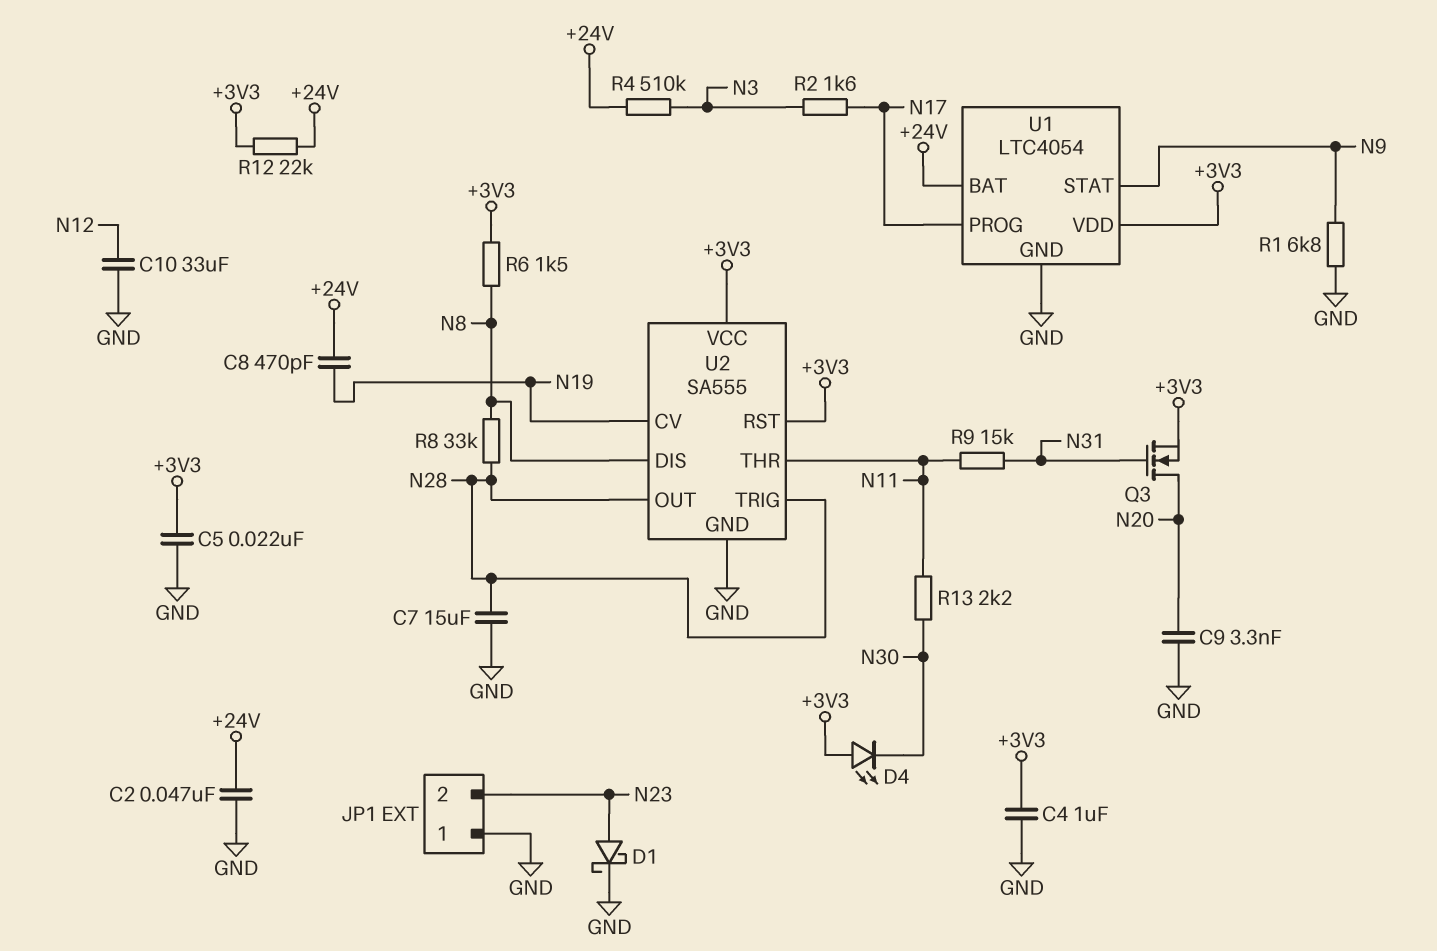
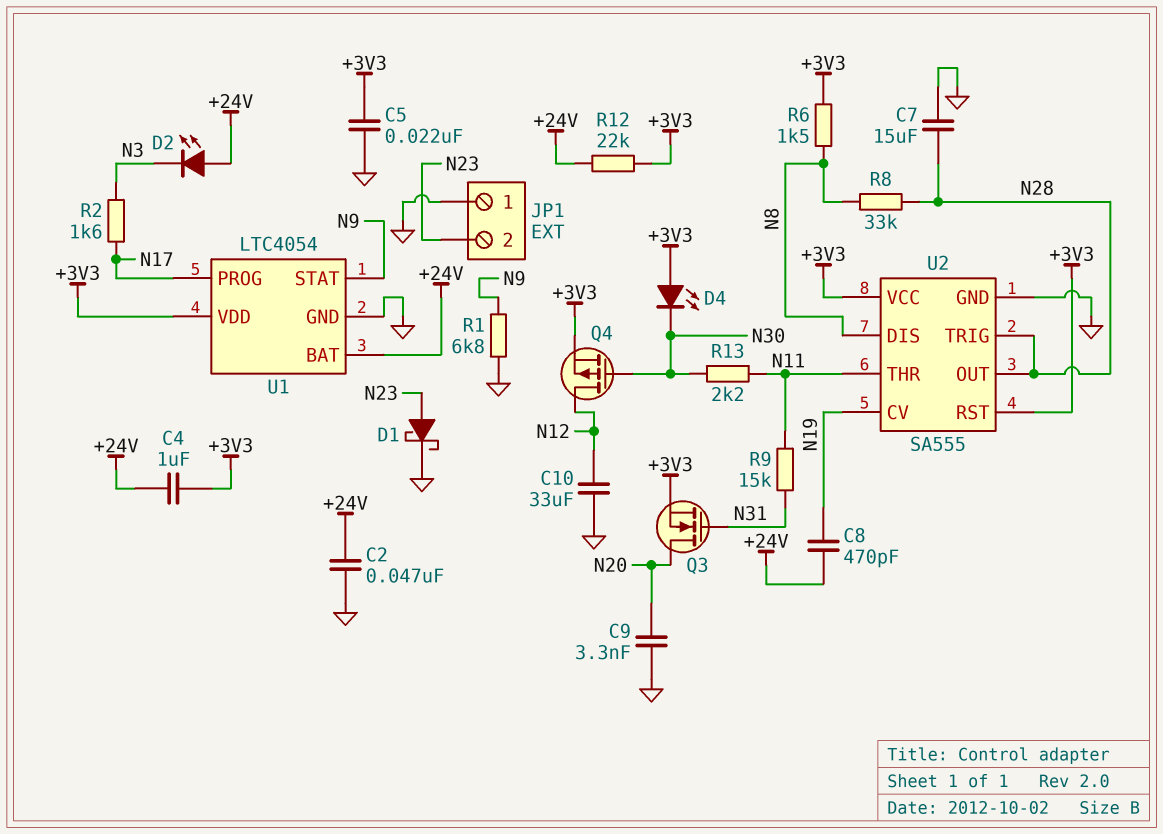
C4: 1uF (+3V3, GND) -> 1uF (+3V3, +24V)
D2: none -> LED (A +24V, K N3)
Q4: none -> PMOS (G N30, D N12, S +3V3)
R4: 510k (+24V, N3) -> none

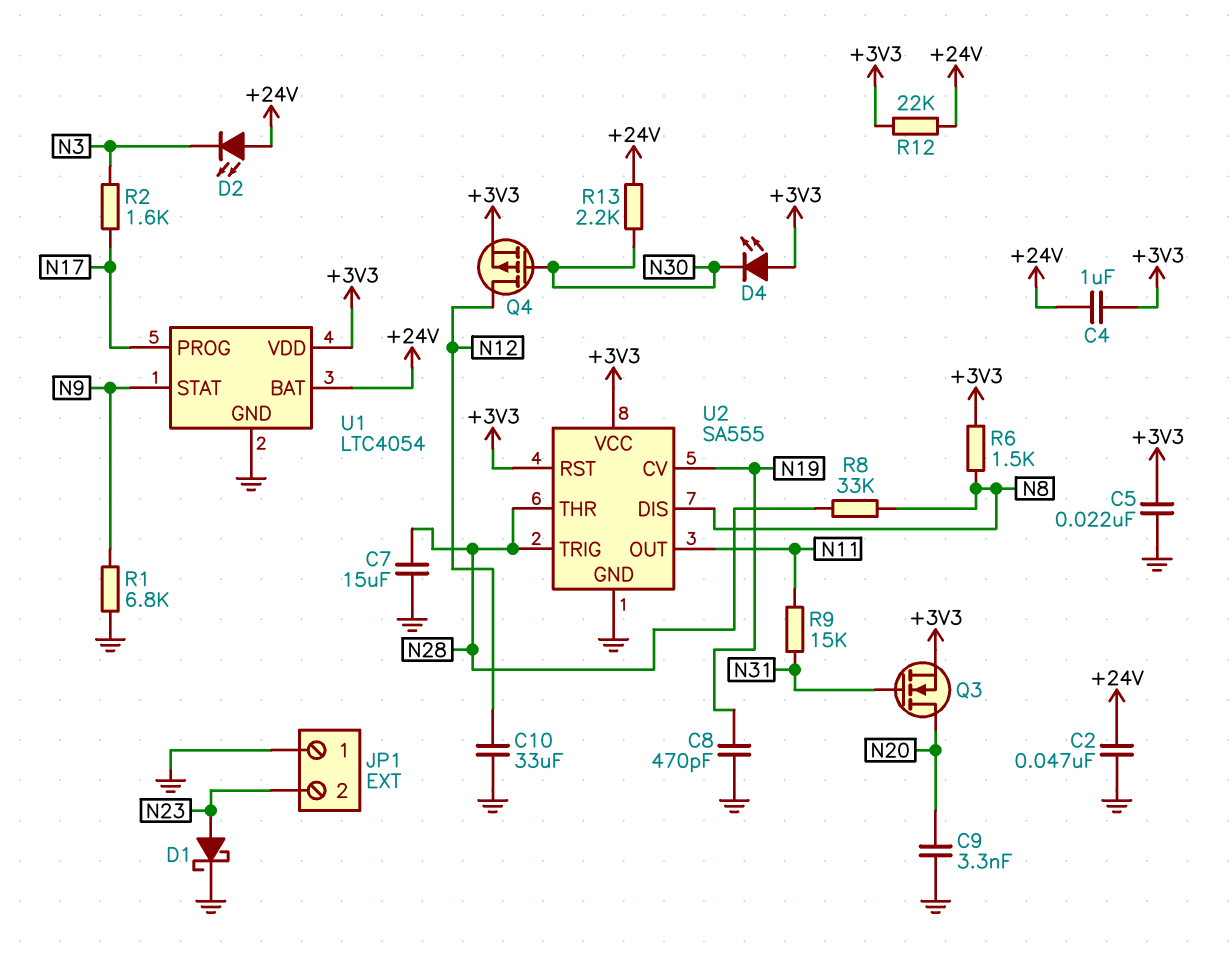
C8: 470pF (+24V, N19) -> 470pF (GND, N19)
R13: 2.2k (N11, N30) -> 2.2k (+24V, N30)
U2 pin OUT: N28 -> N11
U2 pin THR: N11 -> N28

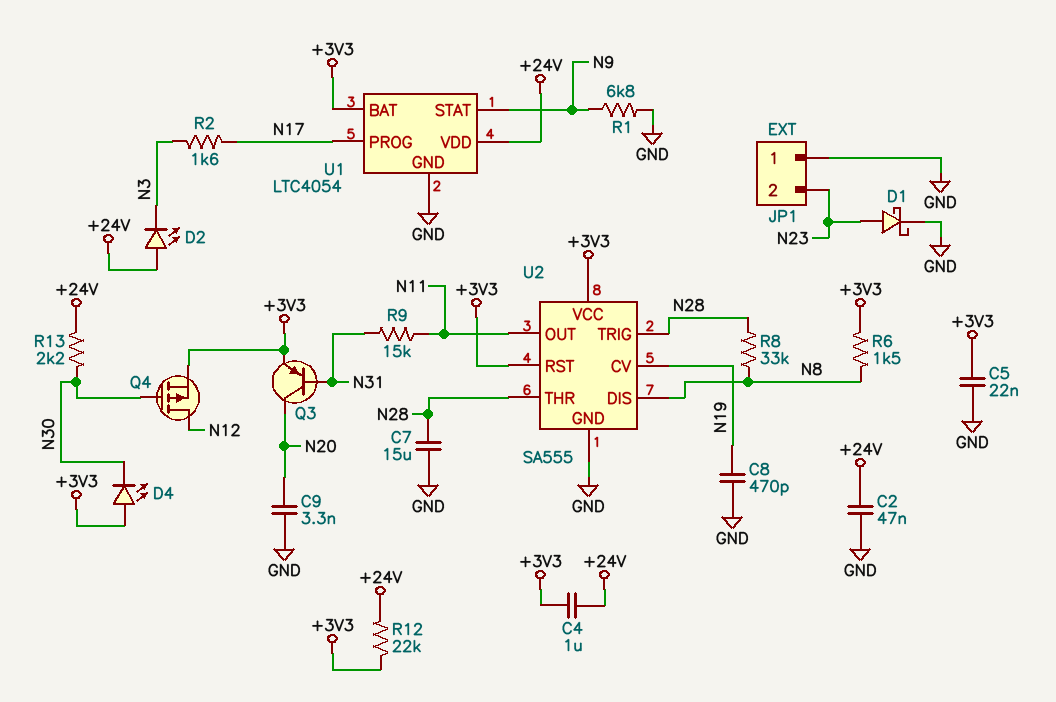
C10: 33uF (GND, N12) -> none
Q3: NMOS (G N31, D N20, S +3V3) -> PNP (B N31, C N20, E +3V3)
U1 pin BAT: +24V -> +3V3
U1 pin VDD: +3V3 -> +24V

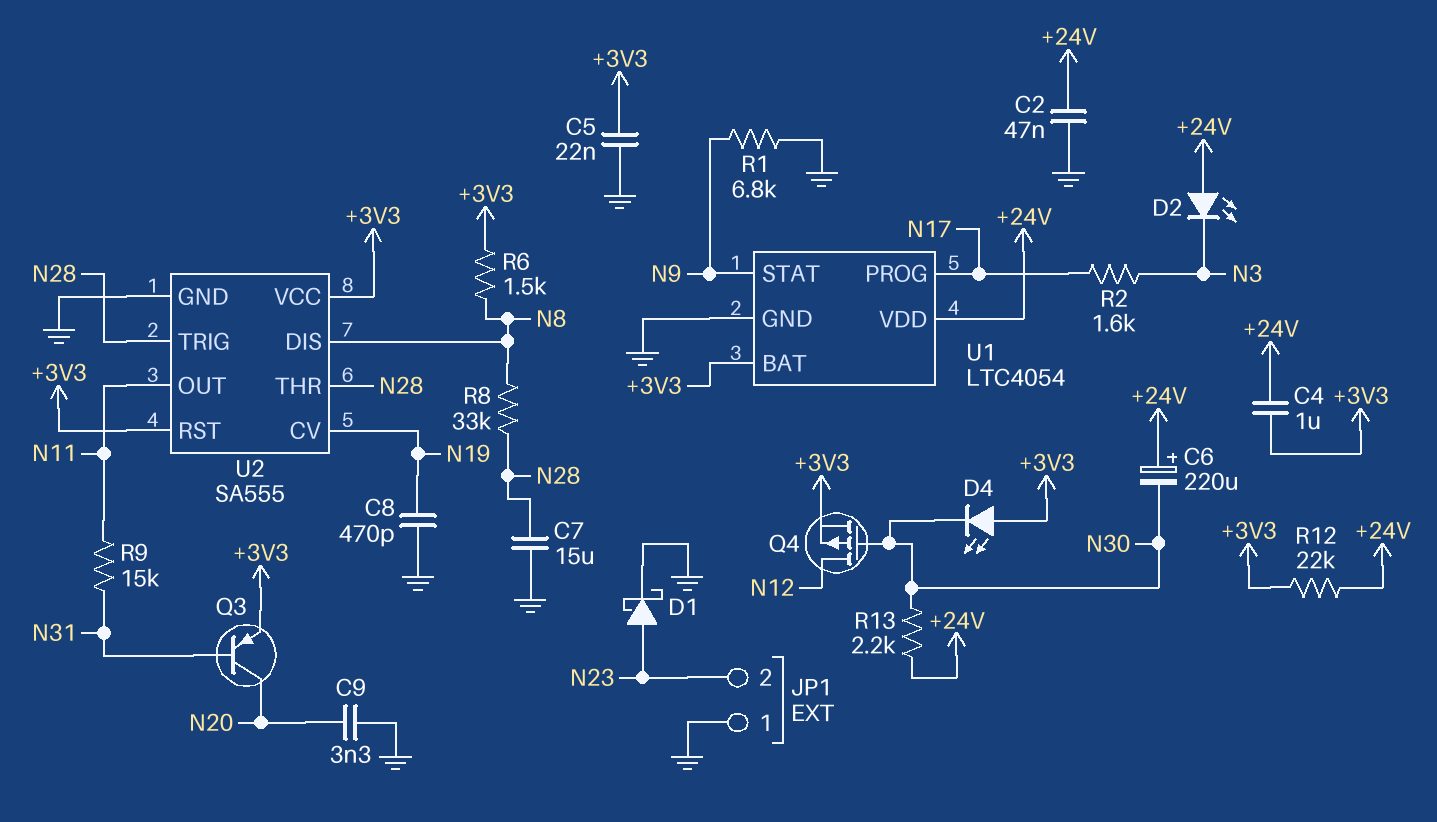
C6: none -> 220uF (plus +24V, minus N30)

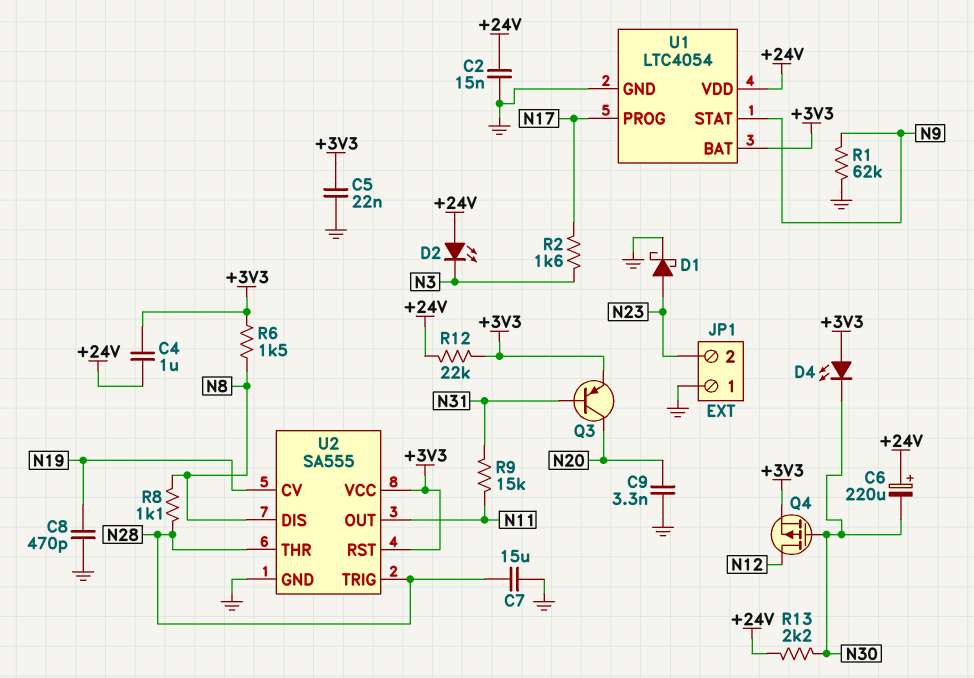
C2: 47nF (+24V, GND) -> 15nF (+24V, GND)
R1: 6.8k (GND, N9) -> 62k (GND, N9)
R8: 33k (N8, N28) -> 1.1k (N8, N28)

